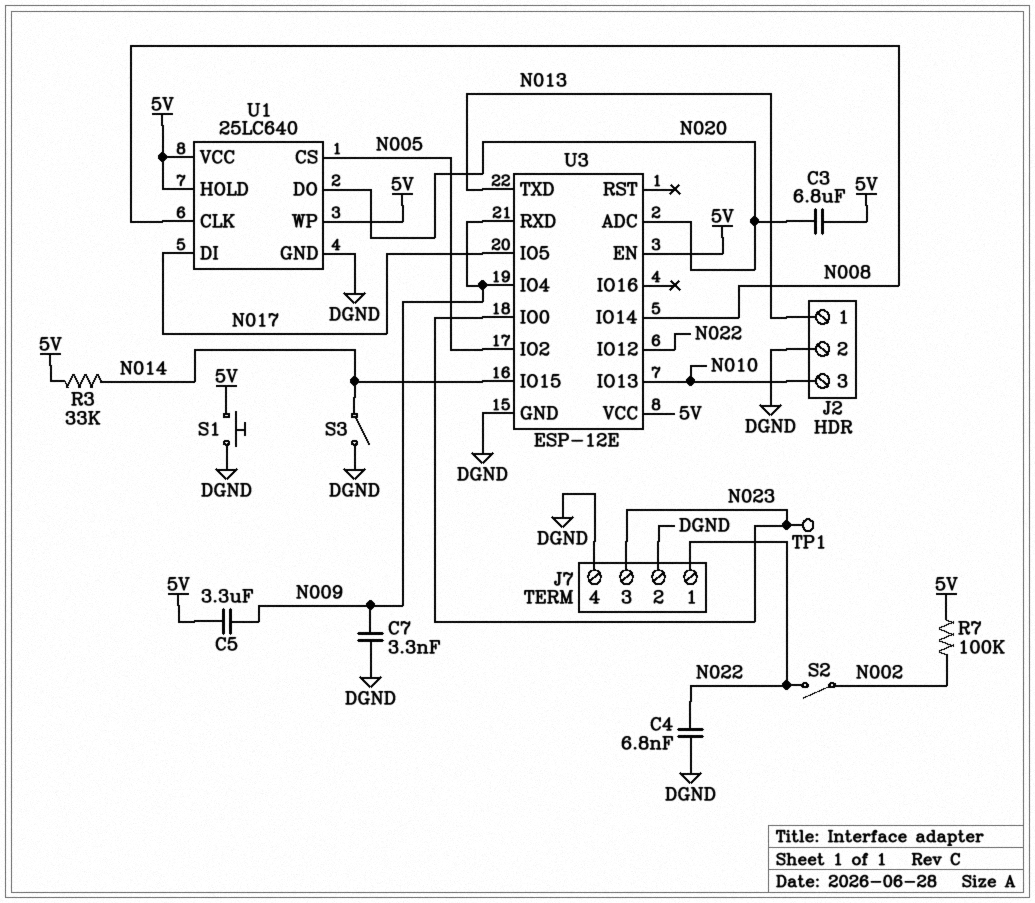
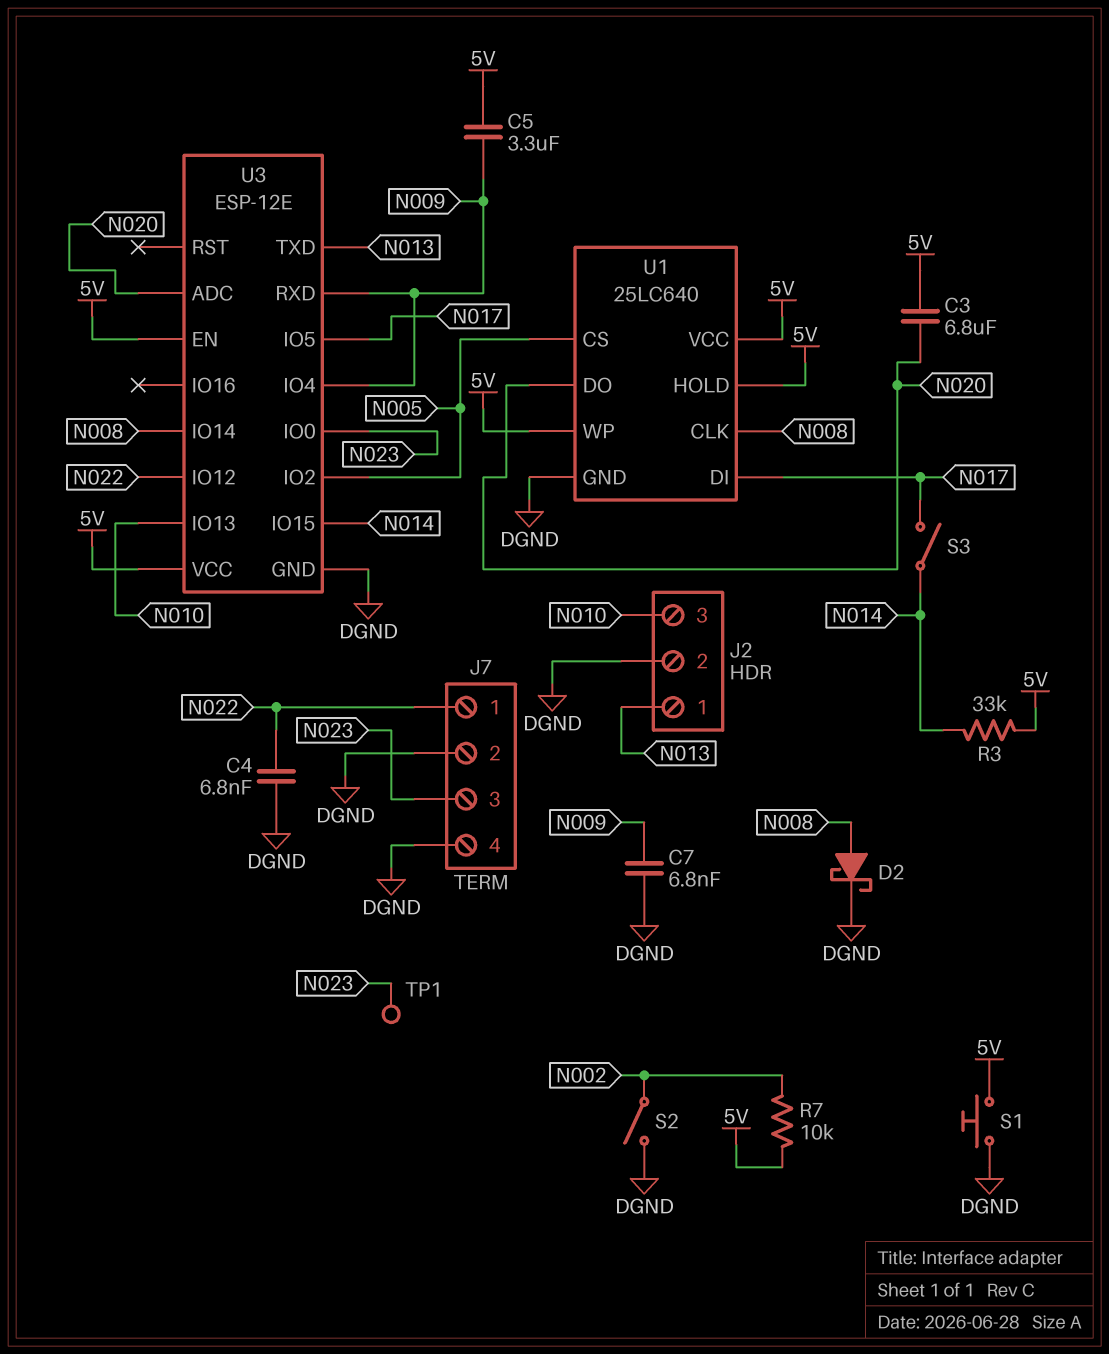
C7: 3.3nF (DGND, N009) -> 6.8nF (DGND, N009)
D2: none -> schottky (A N008, K DGND)
R7: 100k (5V, N002) -> 10k (5V, N002)
S2: switch (N002, N022) -> switch (DGND, N002)
S3: switch (DGND, N014) -> switch (N014, N017)

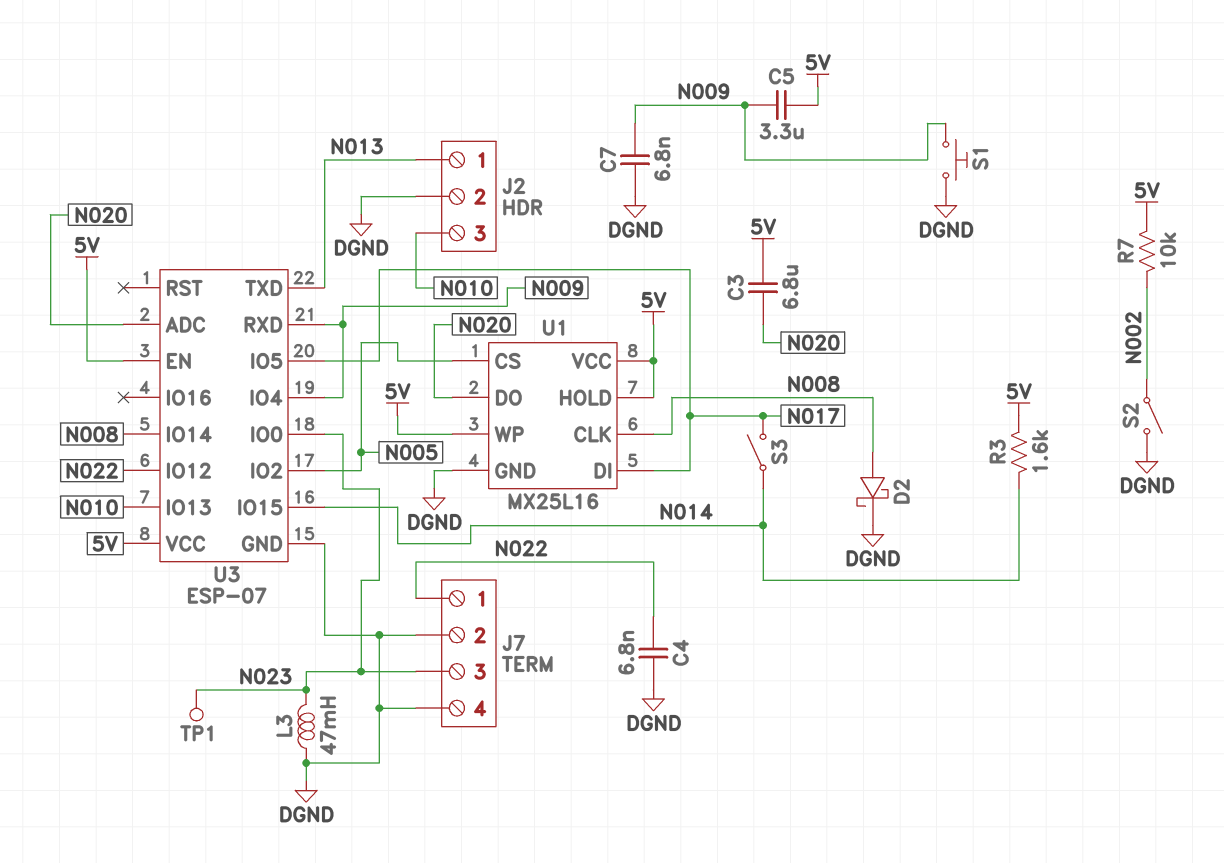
L3: none -> 47mH (DGND, N023)
R3: 33k (5V, N014) -> 1.6k (5V, N014)
S1: button (5V, DGND) -> button (DGND, N009)
U1: 25LC640 -> MX25L16
U3: ESP-12E -> ESP-07

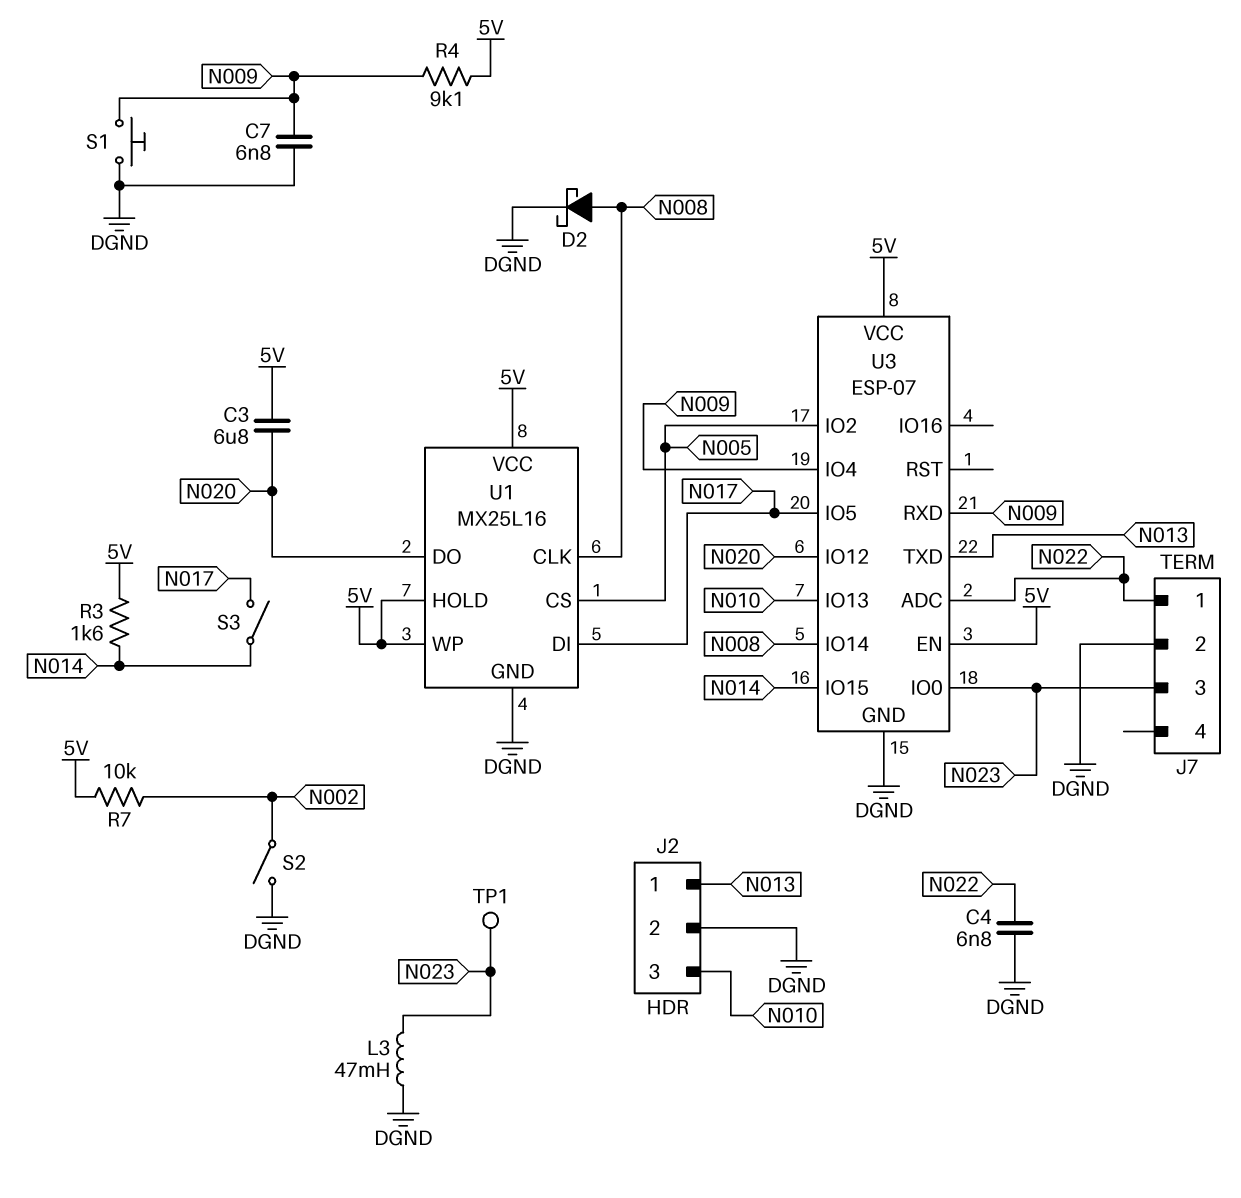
C5: 3.3uF (5V, N009) -> none
J7 pin 4: DGND -> none
R4: none -> 9.1k (5V, N009)
U3 pin ADC: N020 -> N022
U3 pin IO12: N022 -> N020

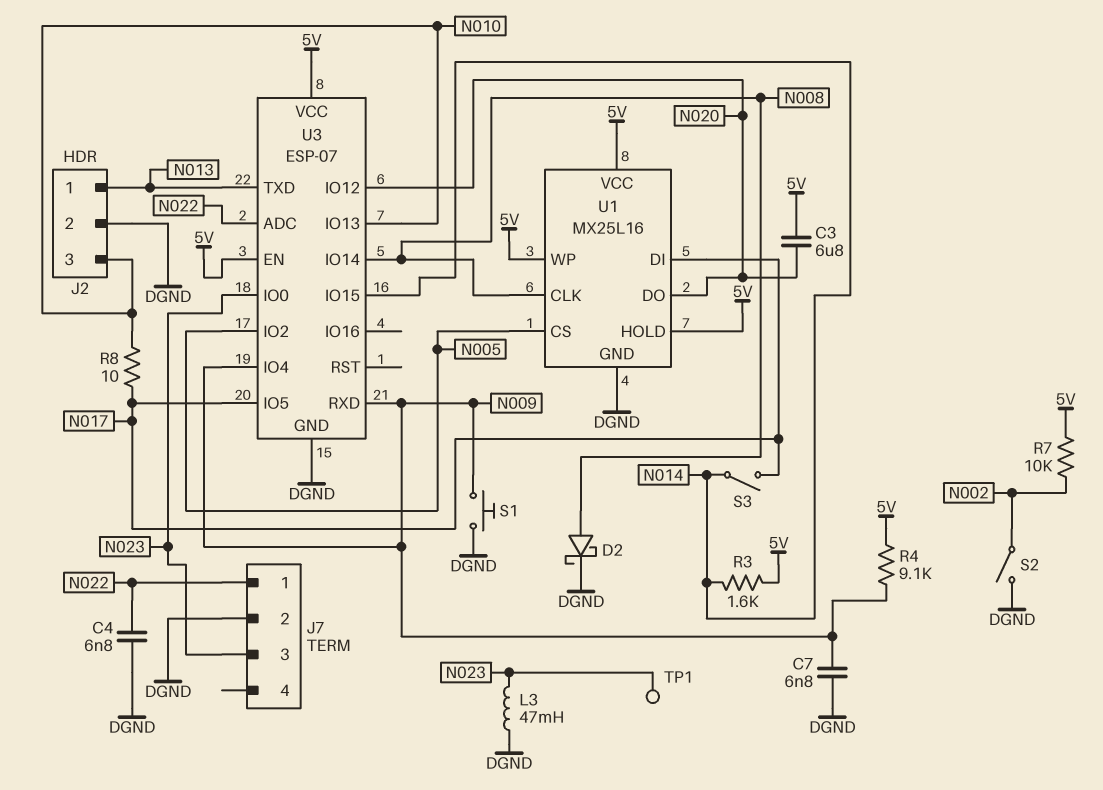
R8: none -> 10 (N010, N017)

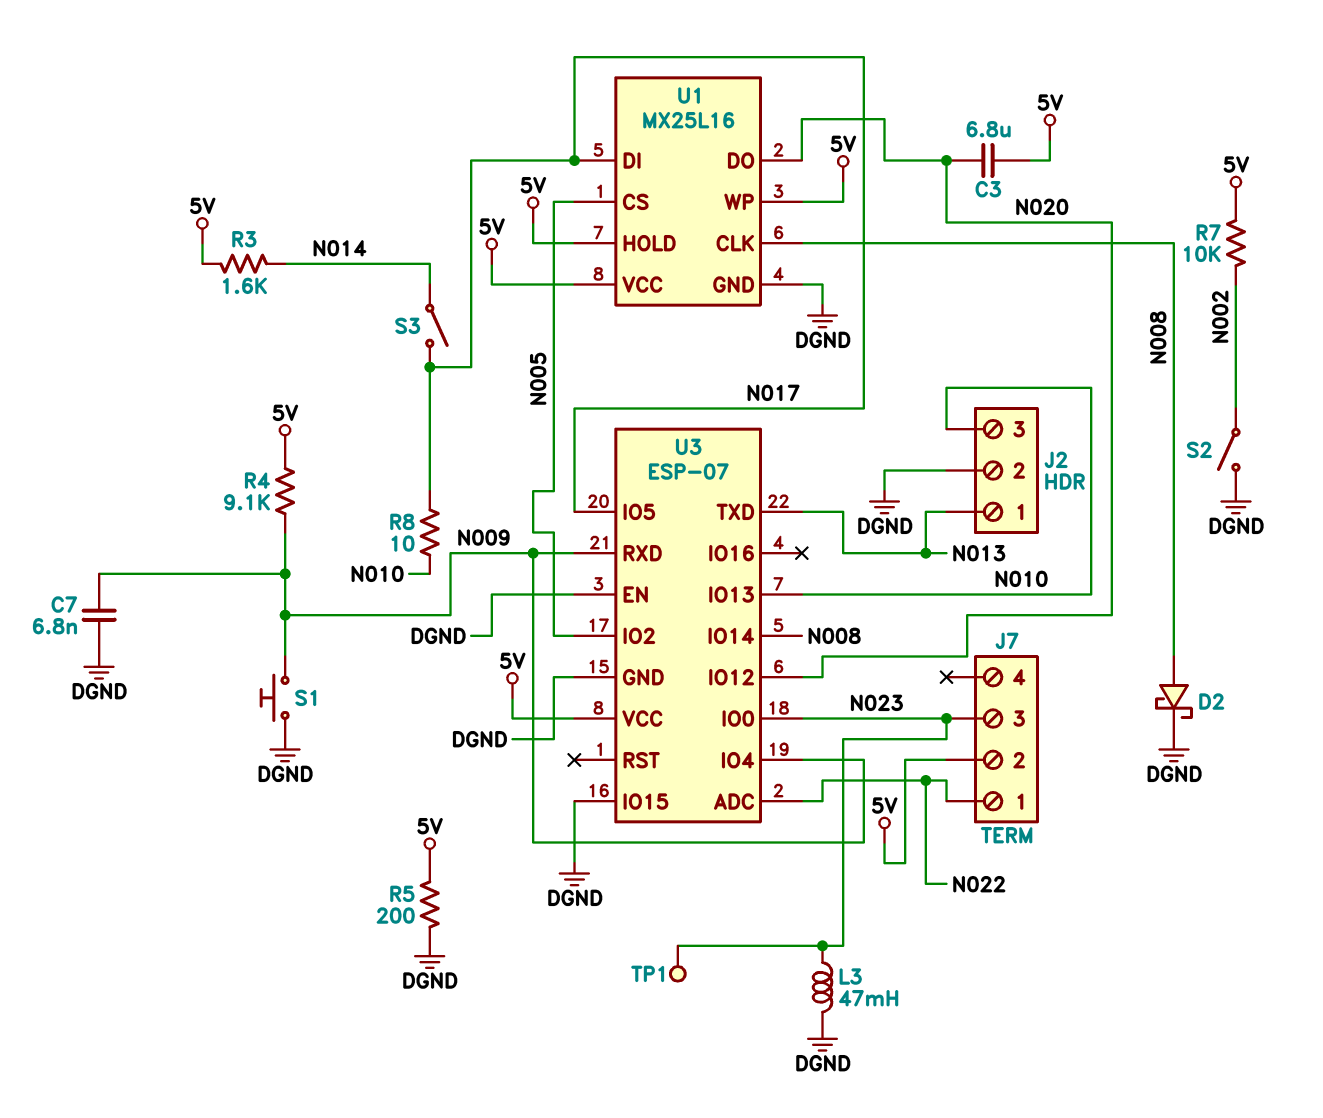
C4: 6.8nF (DGND, N022) -> none
J7 pin 2: DGND -> 5V
R5: none -> 200 (5V, DGND)
U3 pin EN: 5V -> DGND
U3 pin IO15: N014 -> DGND

